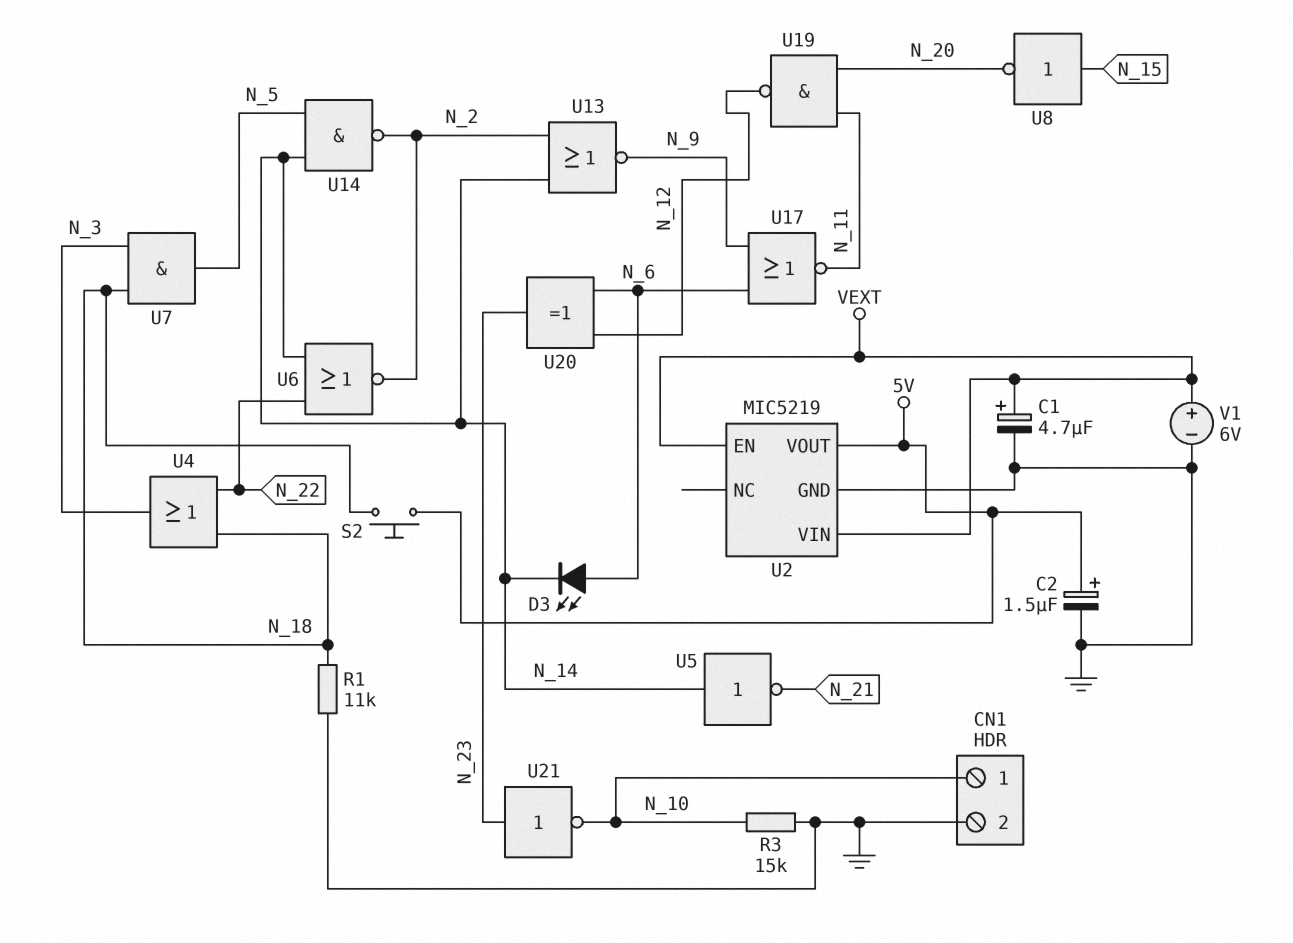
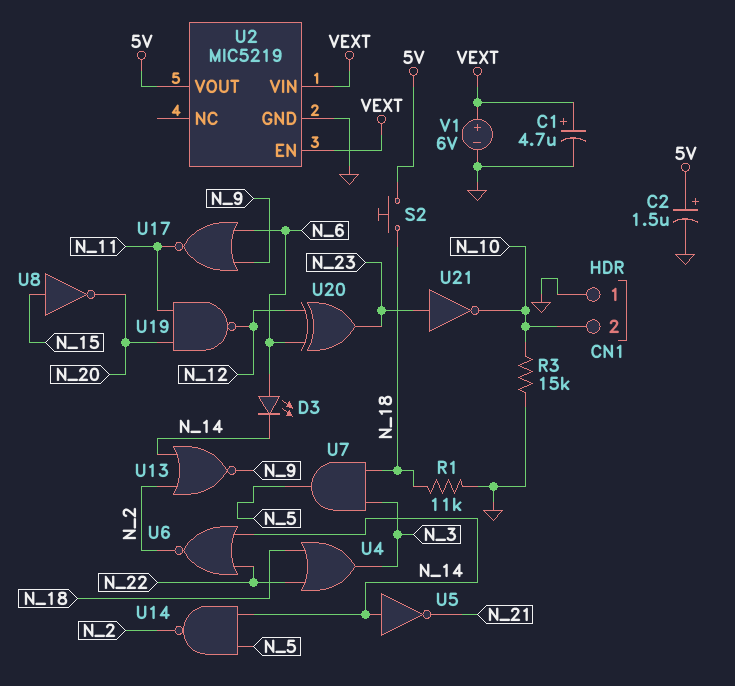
CN1 pin 1: N_10 -> GND
CN1 pin 2: GND -> N_10

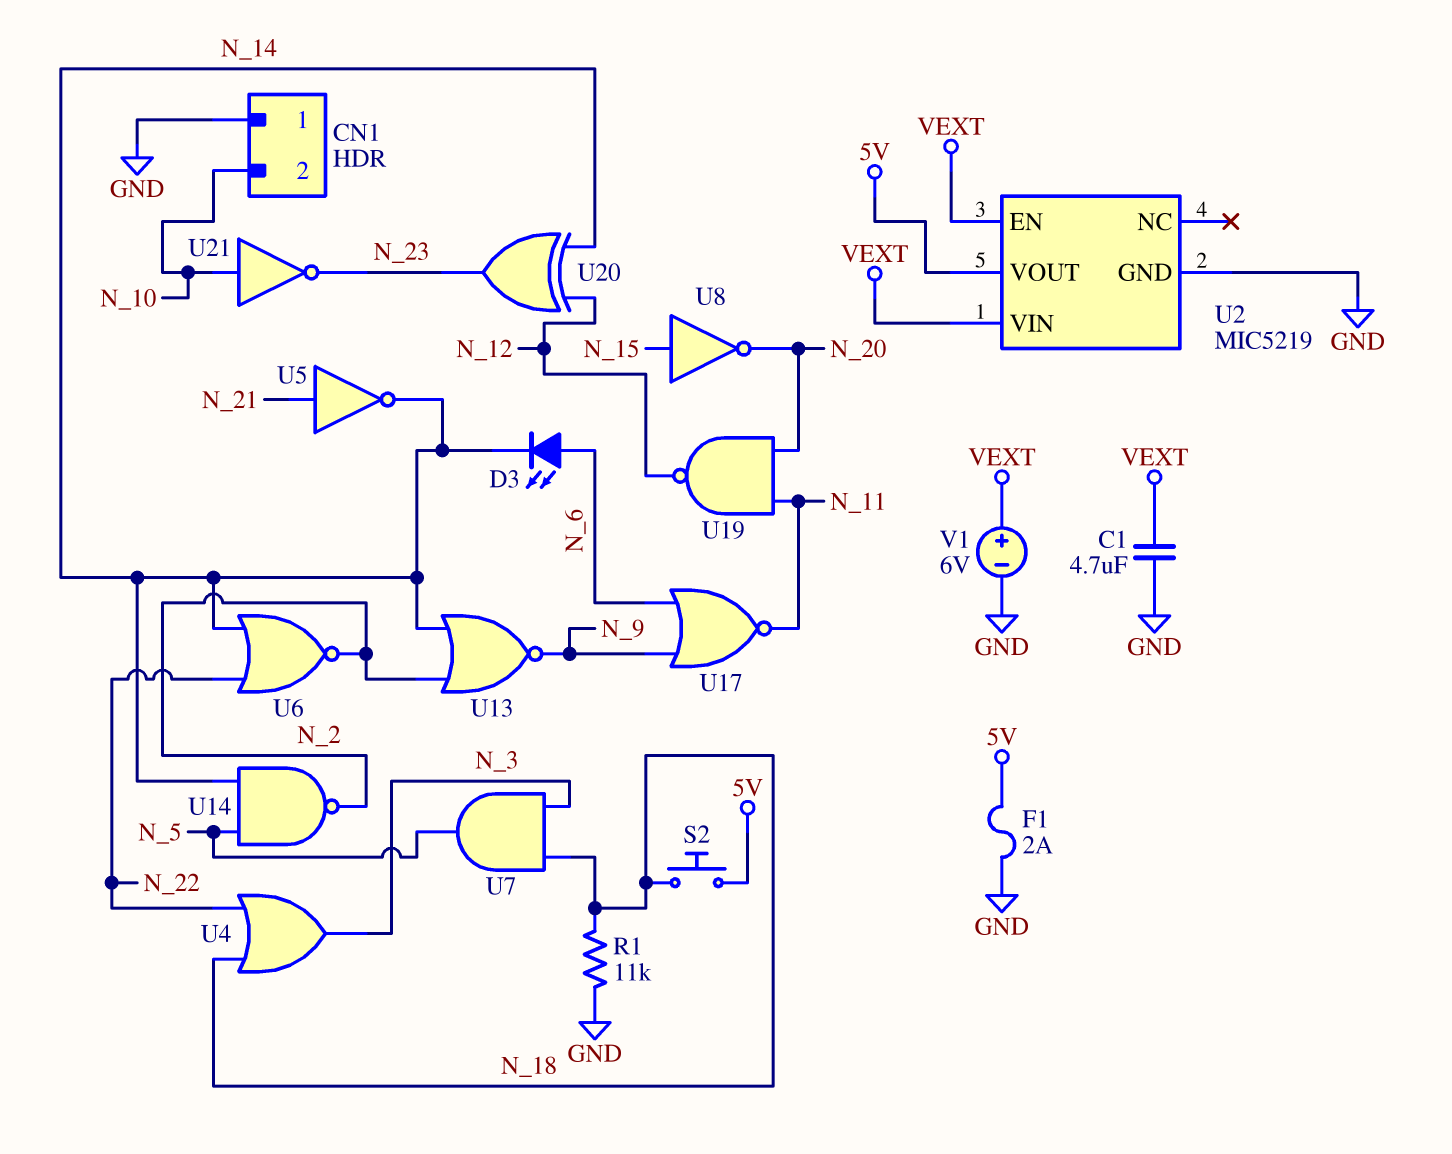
C1: 4.7uF (plus VEXT, minus GND) -> 4.7uF (GND, VEXT)
C2: 1.5uF (plus 5V, minus GND) -> none
F1: none -> 2A (5V, GND)
R3: 15k (GND, N_10) -> none
U5: NOT (in N_14, out N_21) -> NOT (in N_21, out N_14)
U20: XOR (in N_6, in N_12, out N_23) -> XOR (in N_12, in N_14, out N_23)
U21: NOT (in N_23, out N_10) -> NOT (in N_10, out N_23)

